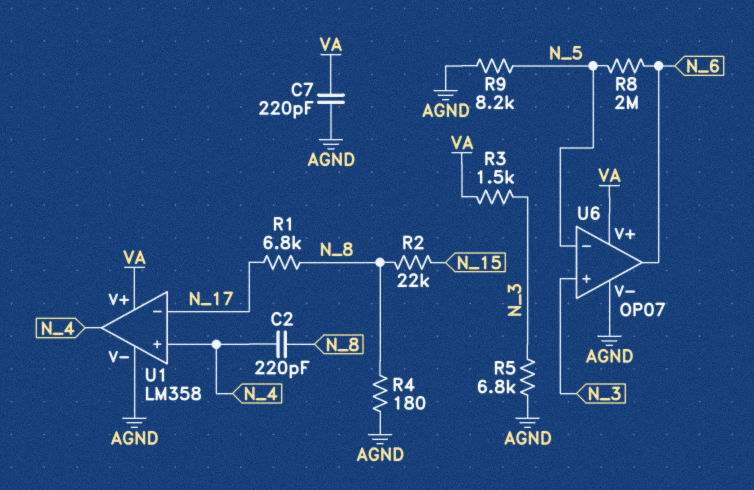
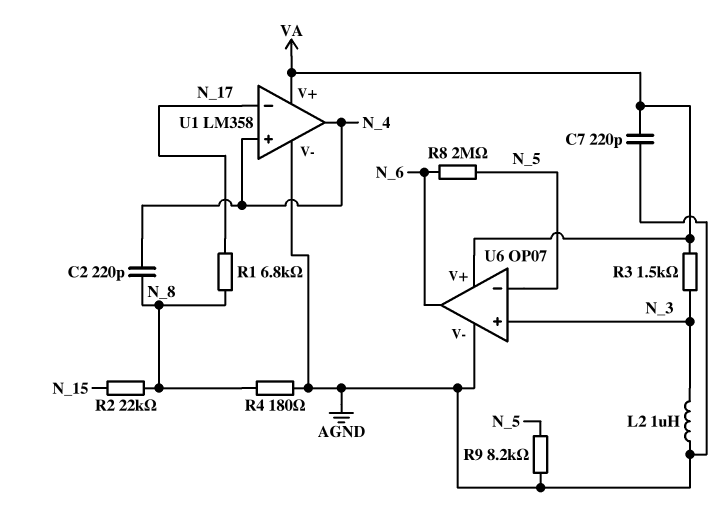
L2: none -> 1uH (AGND, N_3)
R5: 6.8k (AGND, N_3) -> none

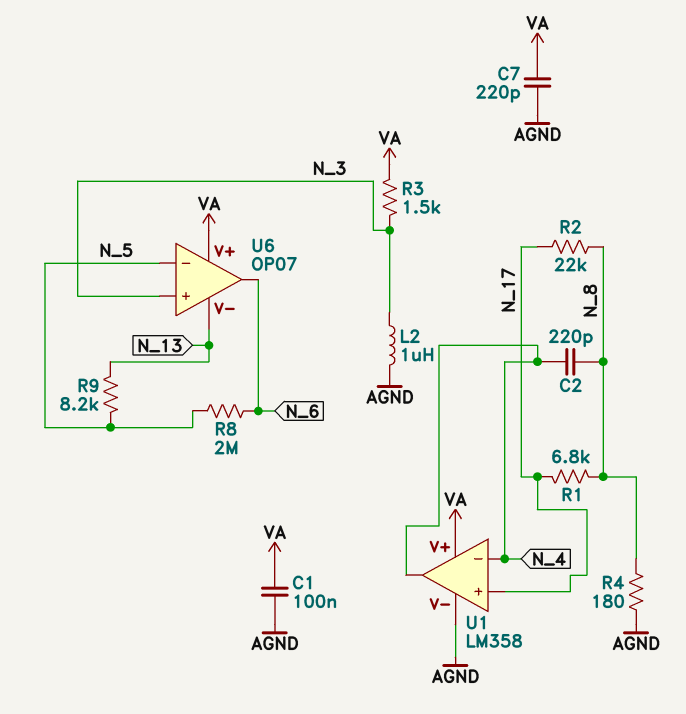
C1: none -> 100nF (AGND, VA)
R2: 22k (N_8, N_15) -> 22k (N_8, N_17)
R9: 8.2k (AGND, N_5) -> 8.2k (N_5, N_13)
U1 pin in+: N_4 -> N_17
U1 pin in-: N_17 -> N_4
U6 pin V-: AGND -> N_13

